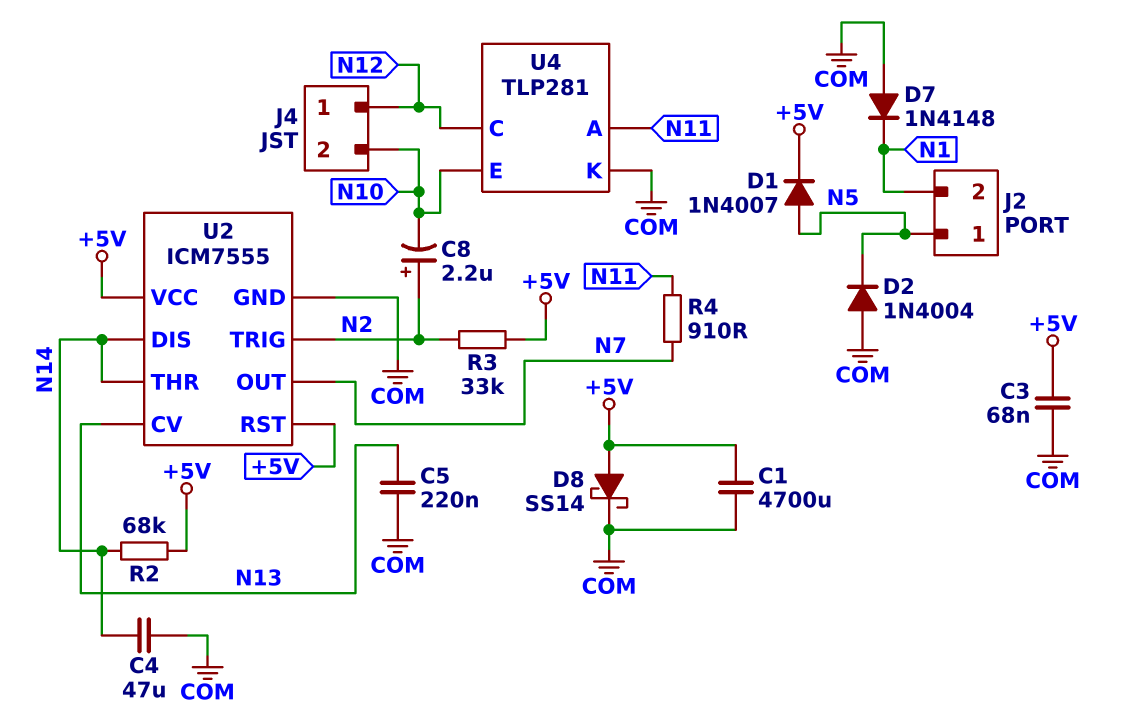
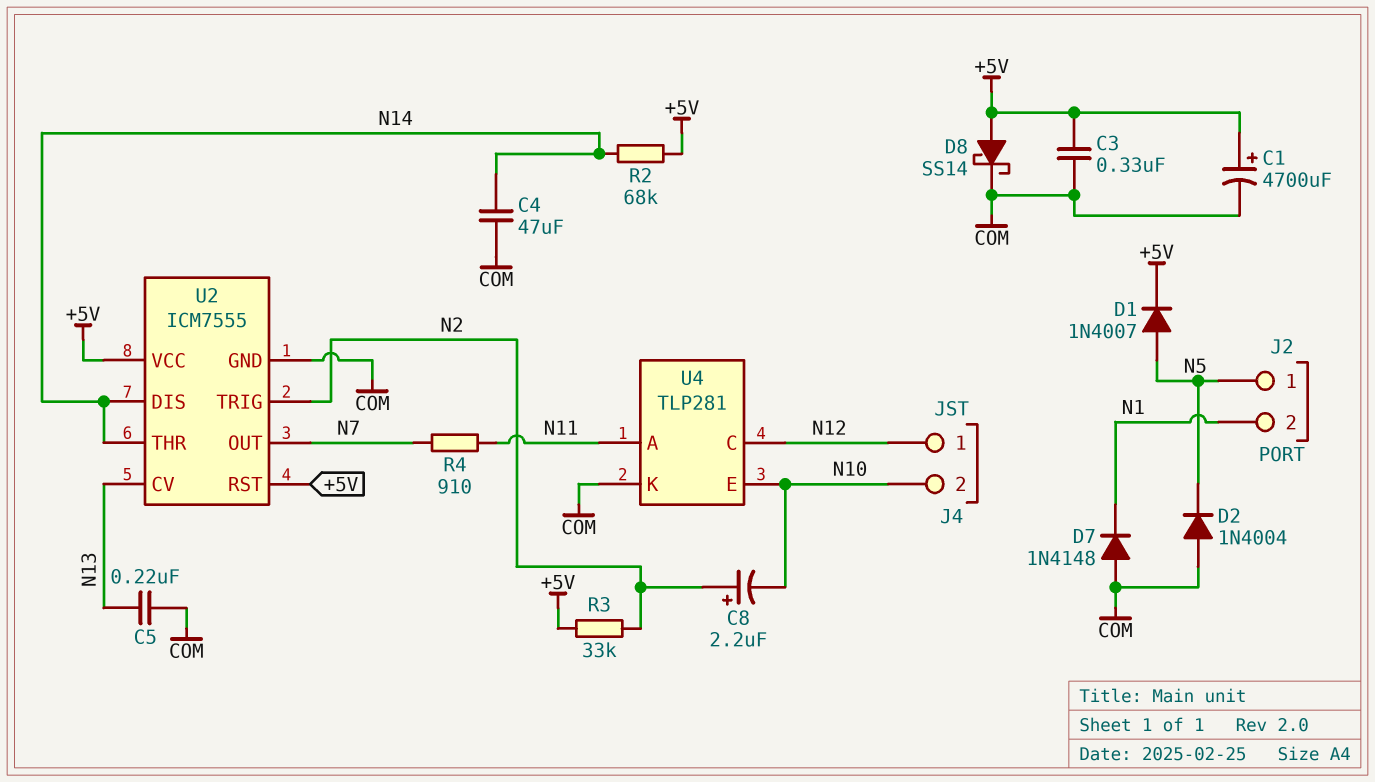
C1: 4700uF (+5V, COM) -> 4700uF (plus +5V, minus COM)
C3: 68nF (+5V, COM) -> 330nF (+5V, COM)

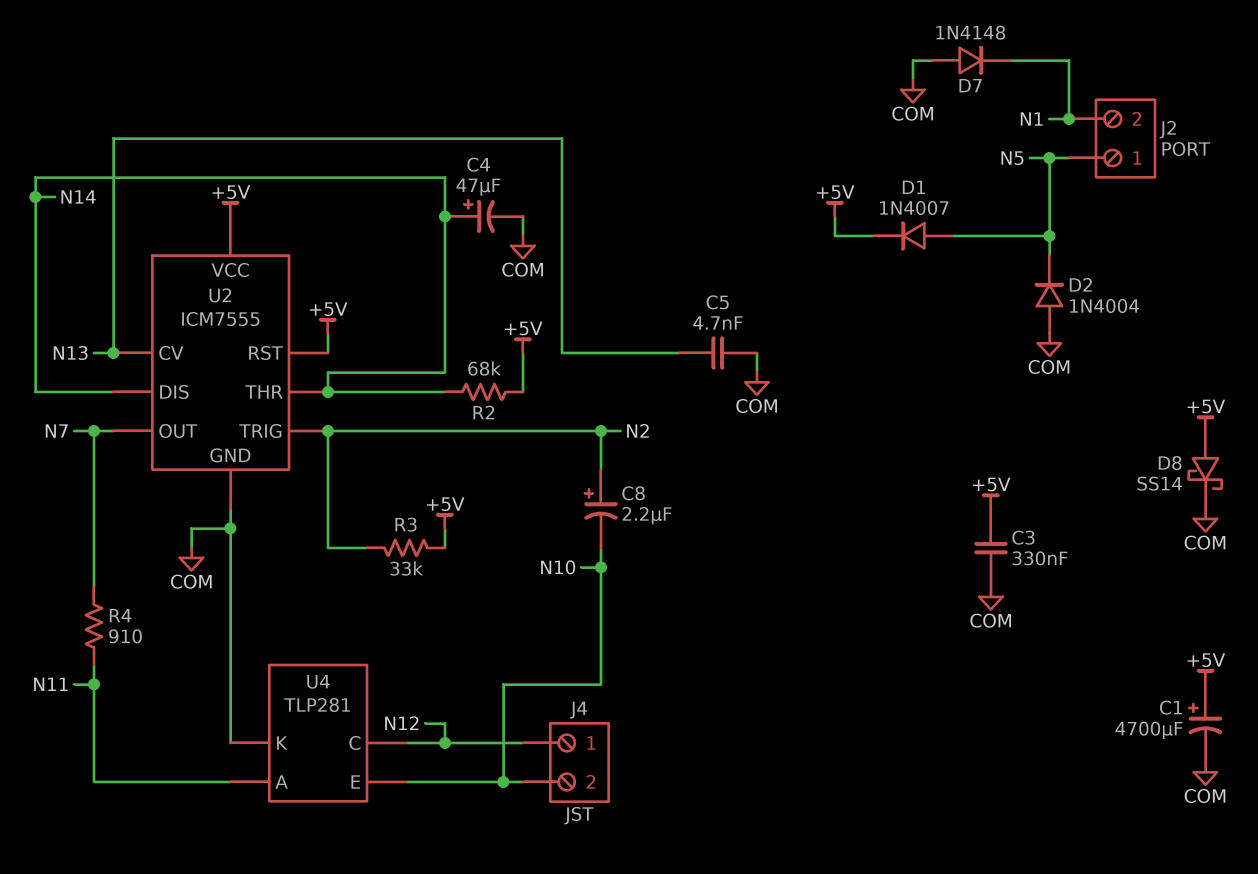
C4: 47uF (COM, N14) -> 47uF (plus N14, minus COM)
C5: 220nF (COM, N13) -> 4.7nF (COM, N13)

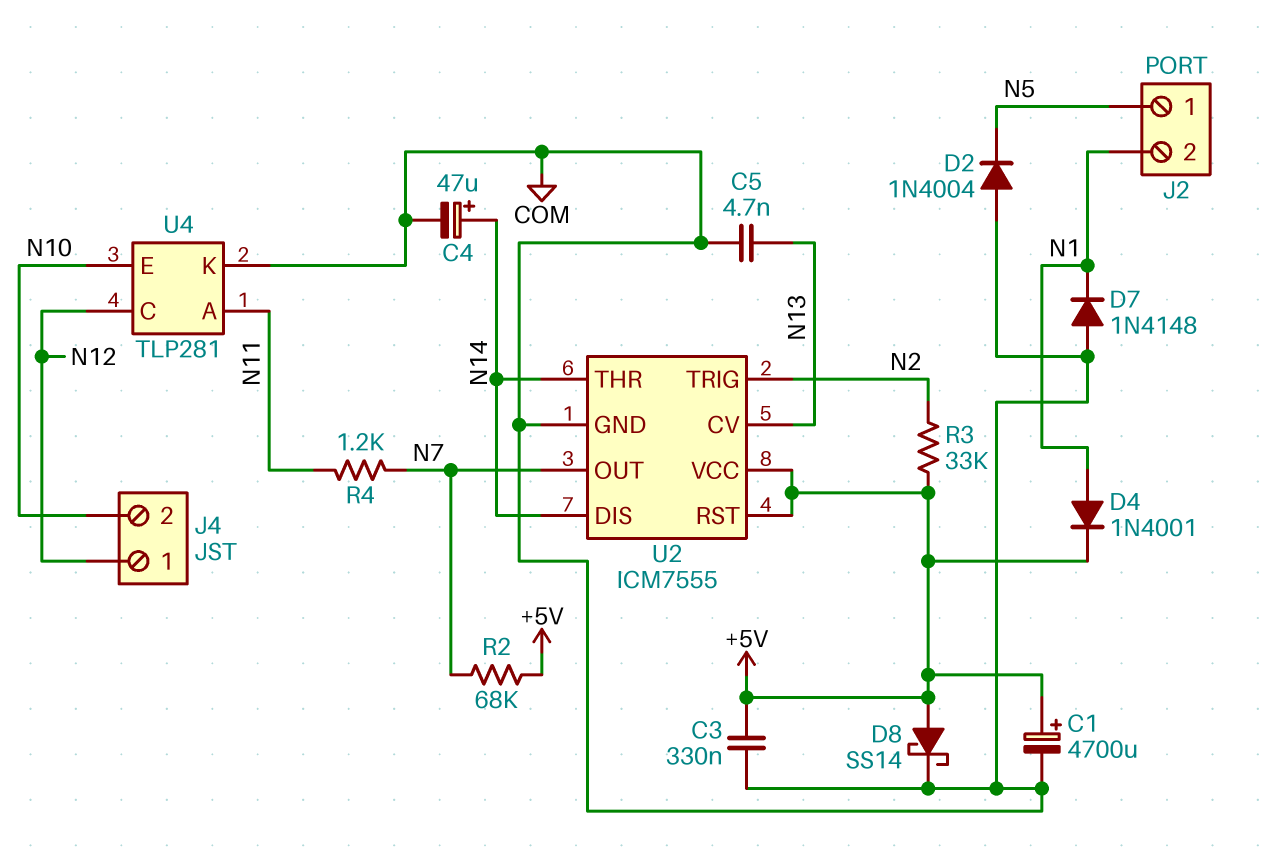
C8: 2.2uF (plus N2, minus N10) -> none
D1: diode 1N4007 (A N5, K +5V) -> none
D4: none -> diode 1N4001 (A N1, K +5V)
R2: 68k (+5V, N14) -> 68k (+5V, N7)
R4: 910 (N7, N11) -> 1.2k (N7, N11)

